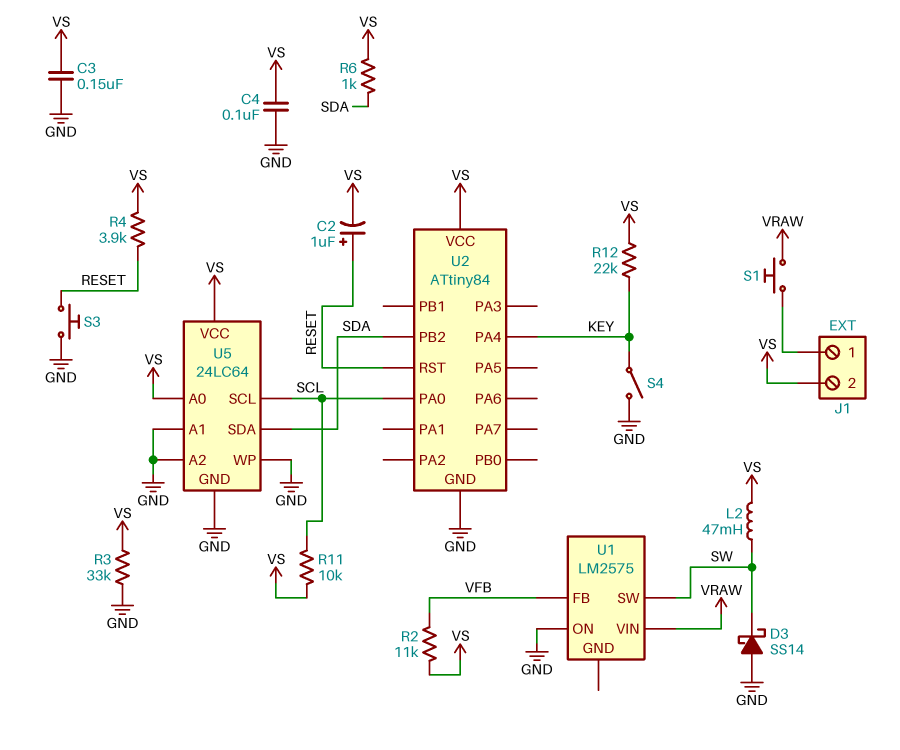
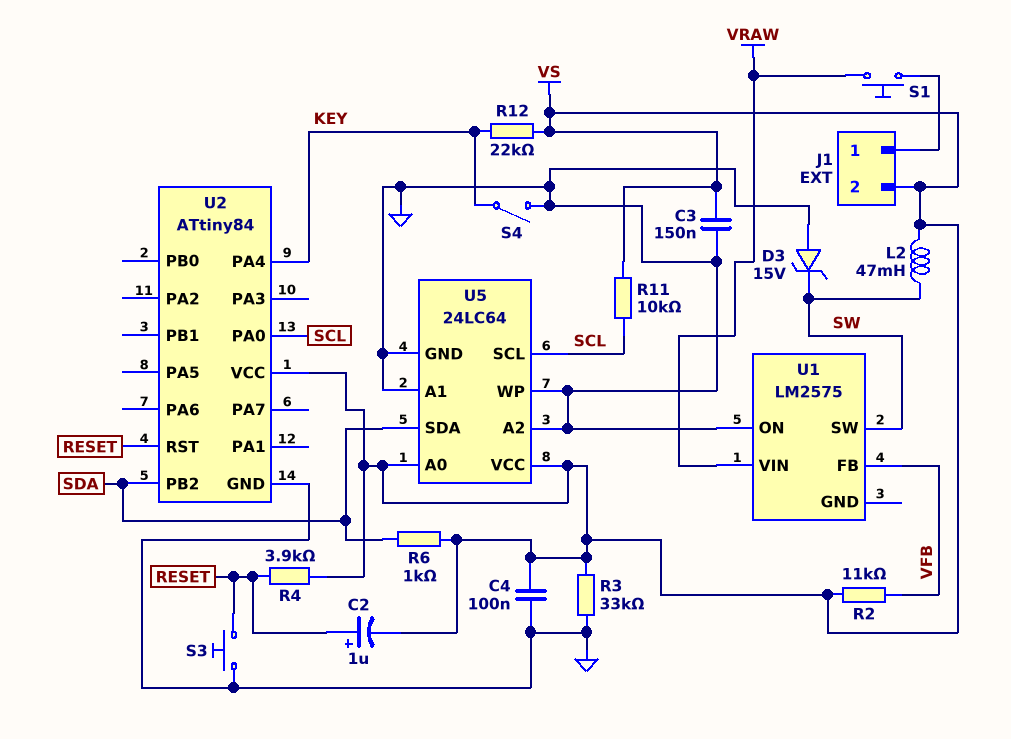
D3: schottky SS14 (A GND, K SW) -> zener 15V (A GND, K SW)

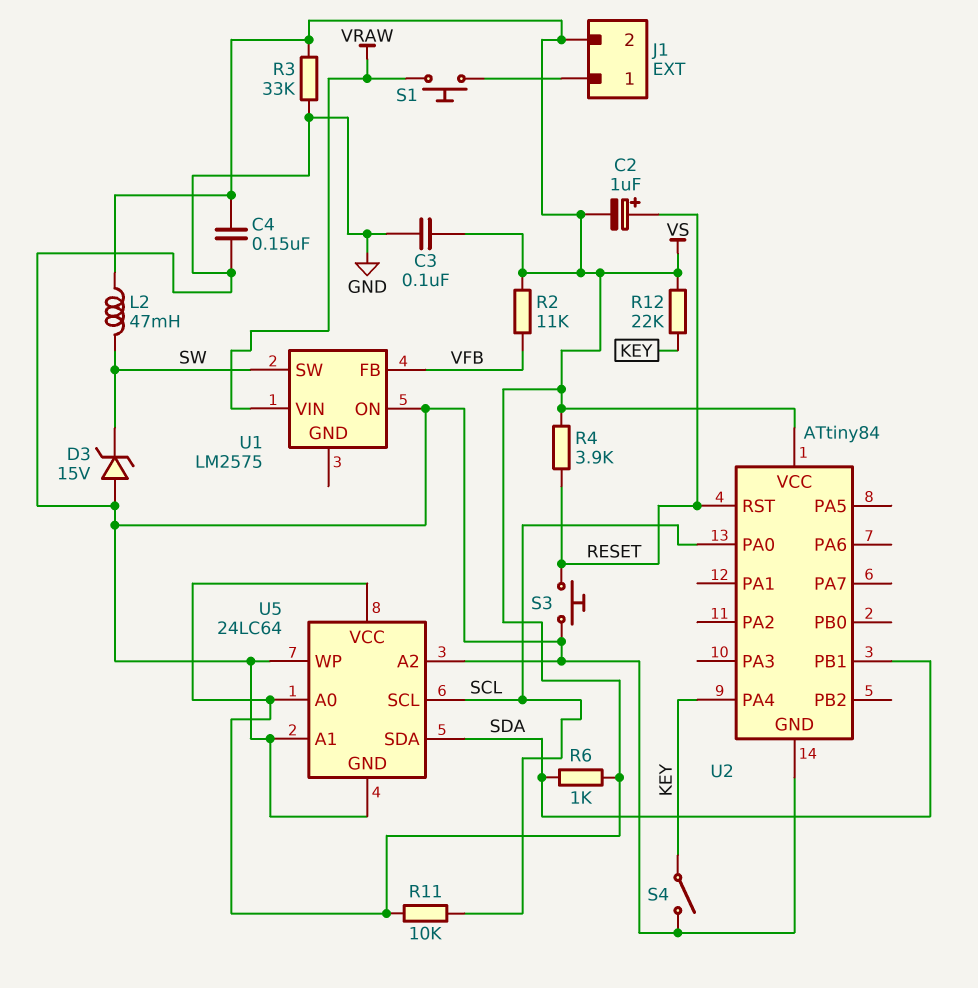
C3: 150nF (GND, VS) -> 100nF (GND, VS)
C4: 100nF (GND, VS) -> 150nF (GND, VS)
U2 pin PB1: none -> SDA
U2 pin PB2: SDA -> none

